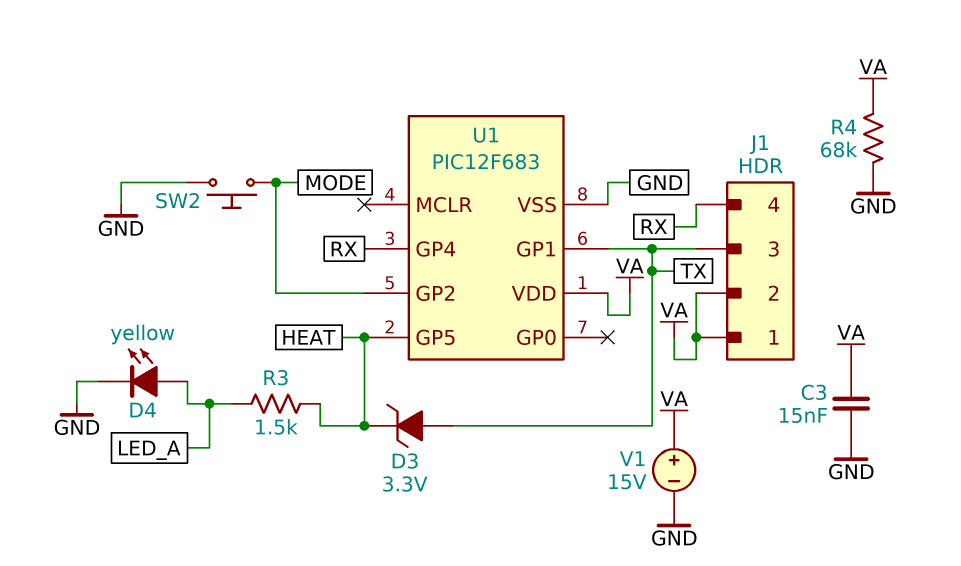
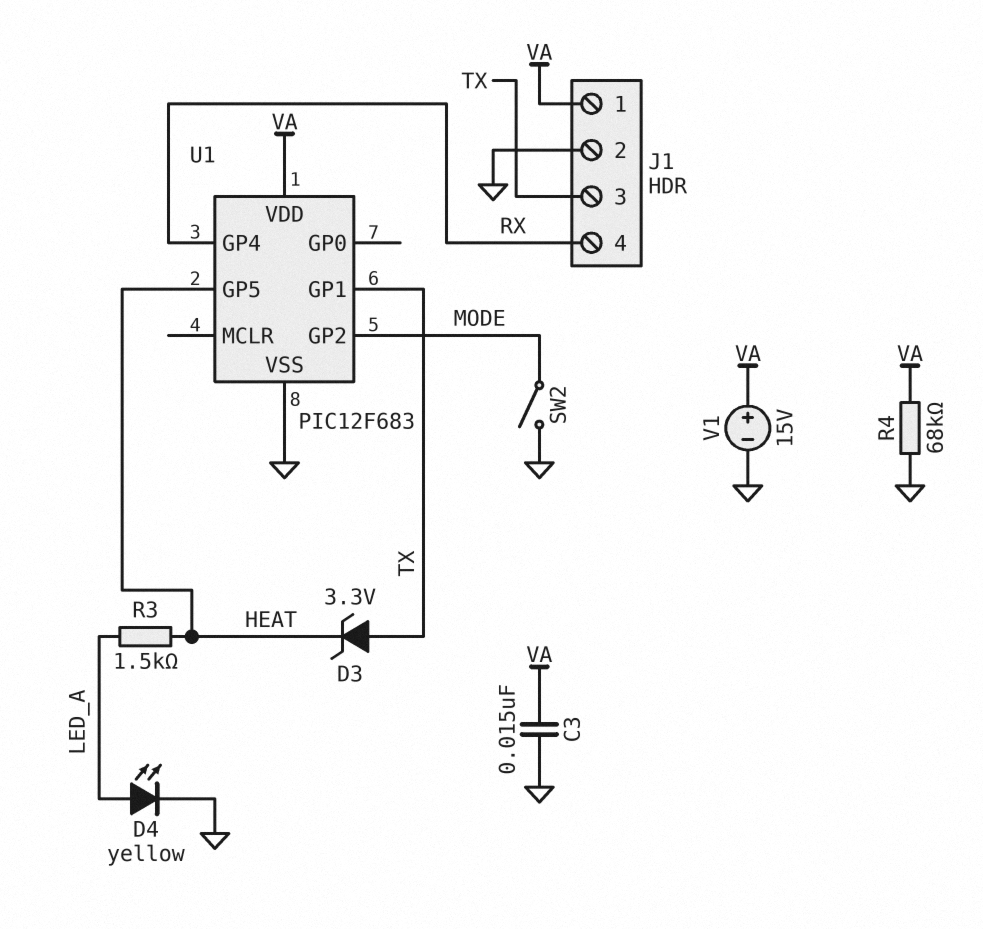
J1 pin 2: VA -> GND
SW2: button (GND, MODE) -> switch (GND, MODE)

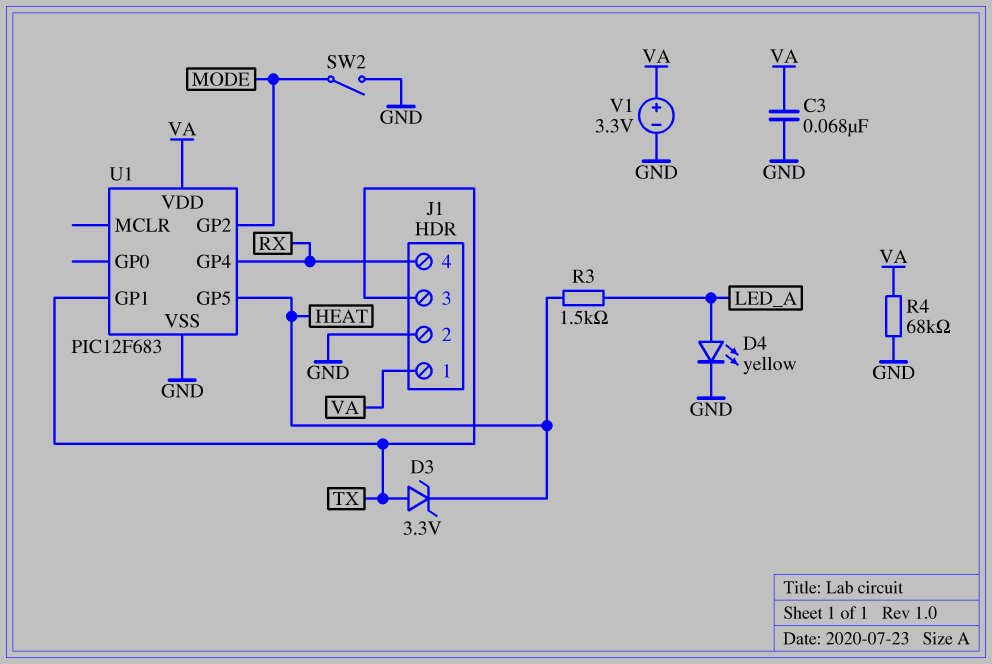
C3: 15nF (GND, VA) -> 68nF (GND, VA)
V1: 15V (plus VA, minus GND) -> 3.3V (plus VA, minus GND)

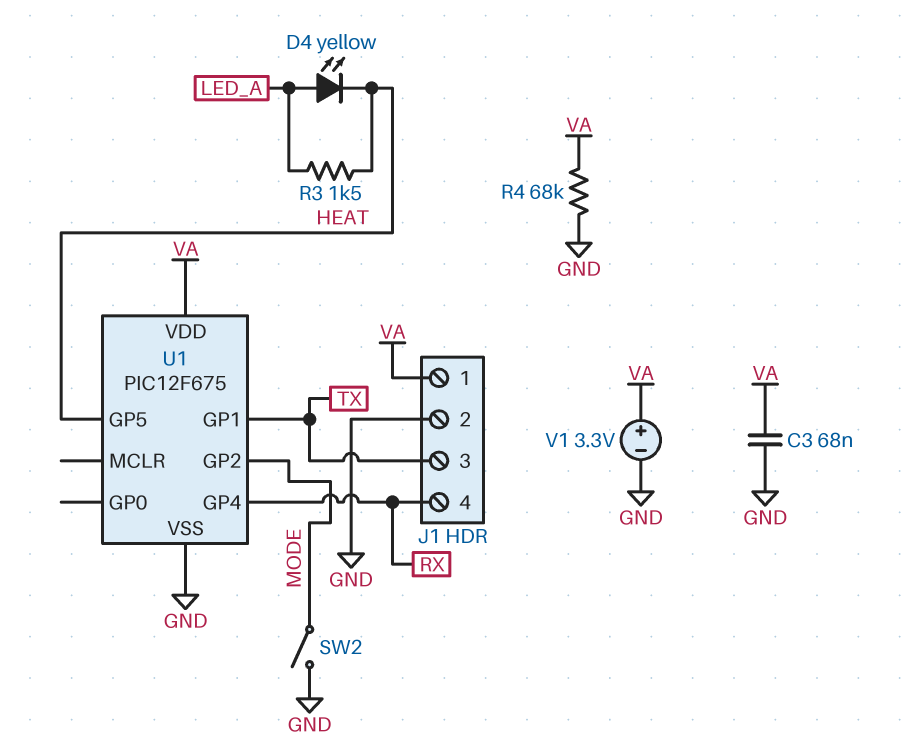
D3: zener 3.3V (A TX, K HEAT) -> none
D4: LED yellow (A LED_A, K GND) -> LED yellow (A LED_A, K HEAT)
U1: PIC12F683 -> PIC12F675

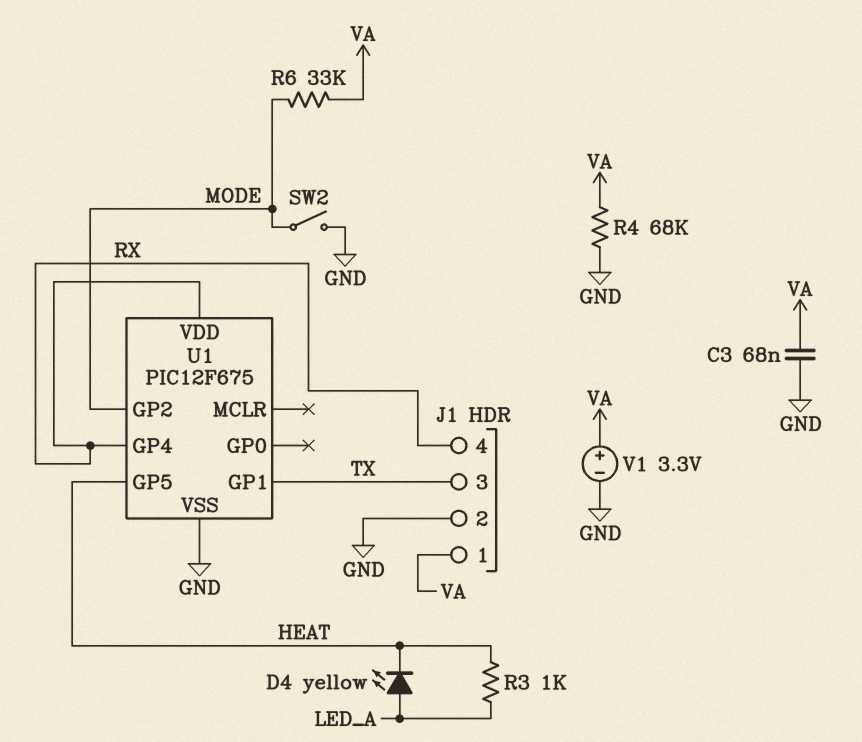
R3: 1.5k (HEAT, LED_A) -> 1k (HEAT, LED_A)
R6: none -> 33k (MODE, VA)
U1 pin VDD: VA -> RX

